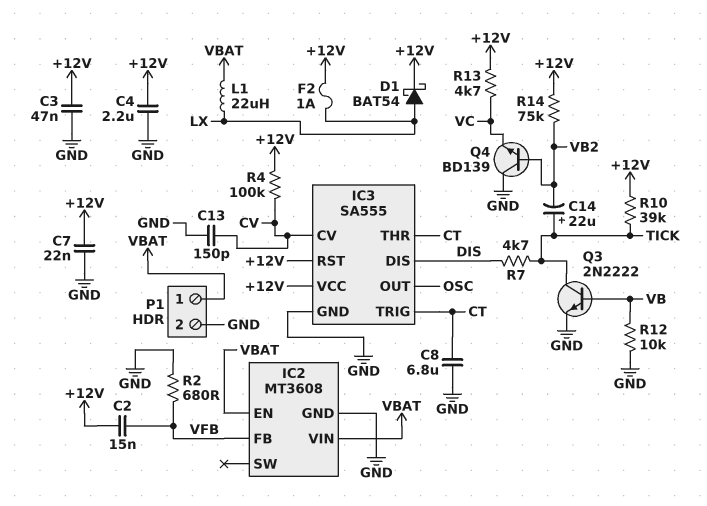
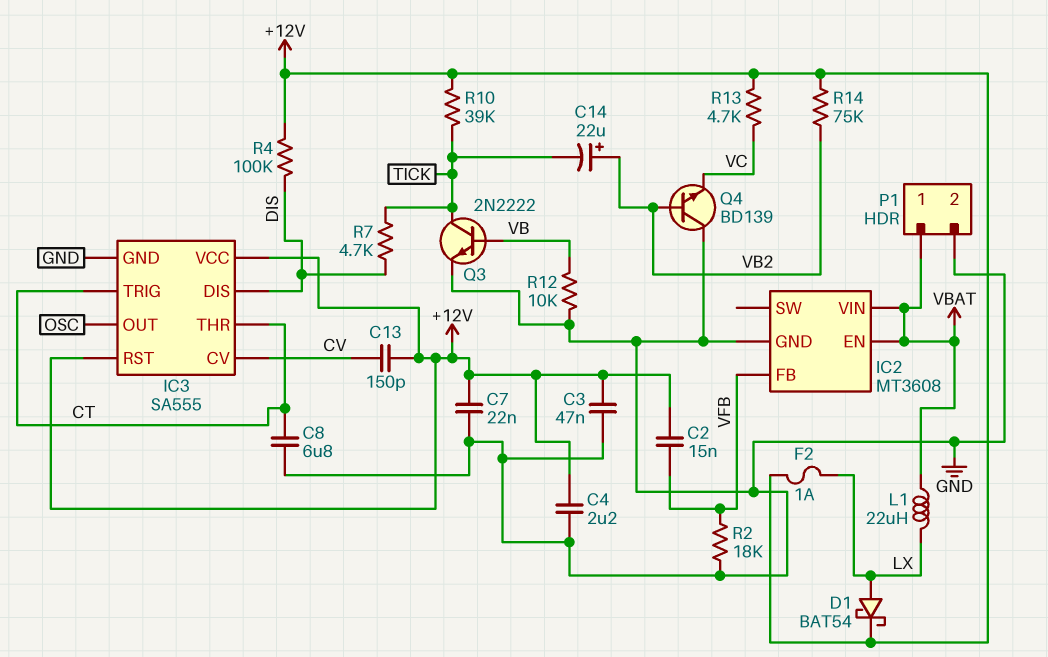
C13: 150pF (CV, GND) -> 150pF (+12V, CV)
C14: 22uF (plus TICK, minus VB2) -> 22uF (plus VB2, minus TICK)
R2: 680 (GND, VFB) -> 18k (GND, VFB)
R4: 100k (+12V, CV) -> 100k (+12V, DIS)

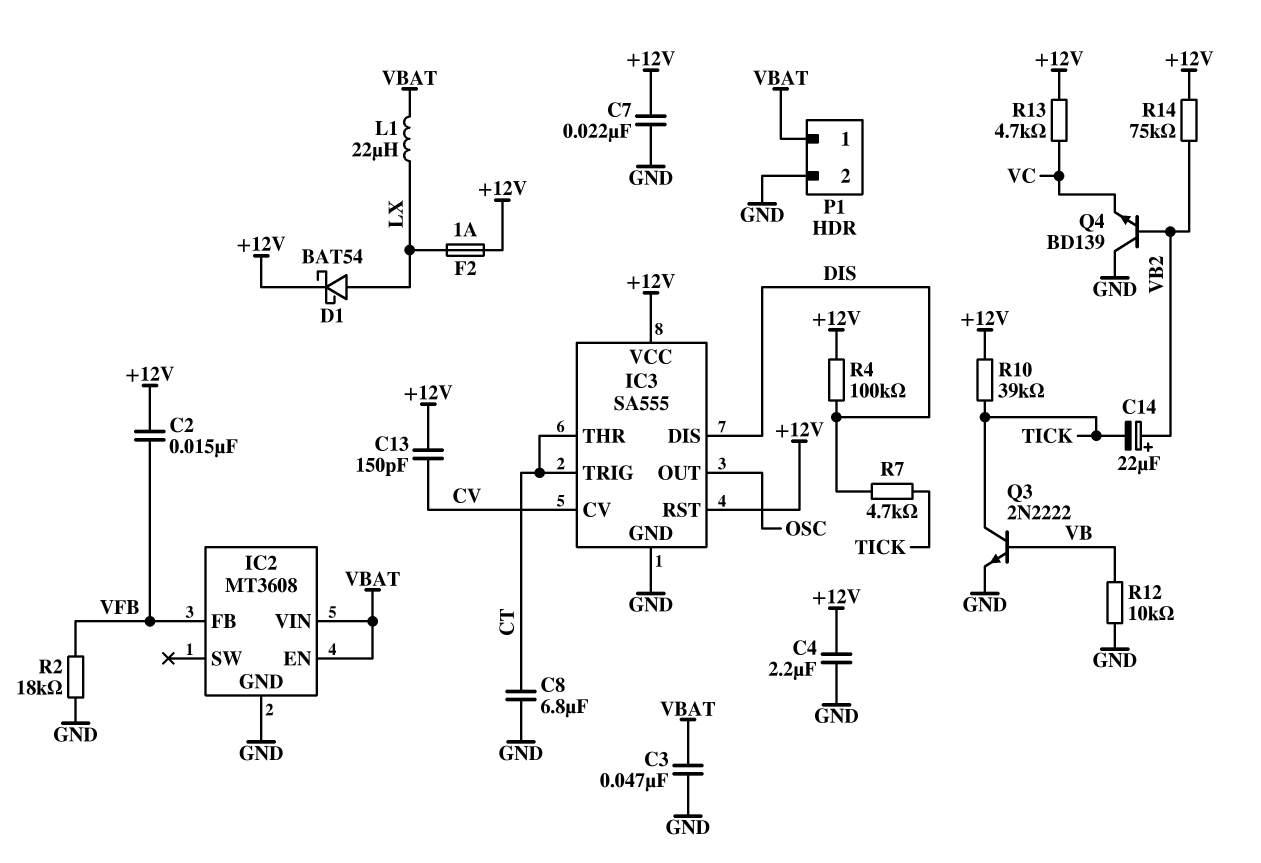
C3: 47nF (+12V, GND) -> 47nF (GND, VBAT)

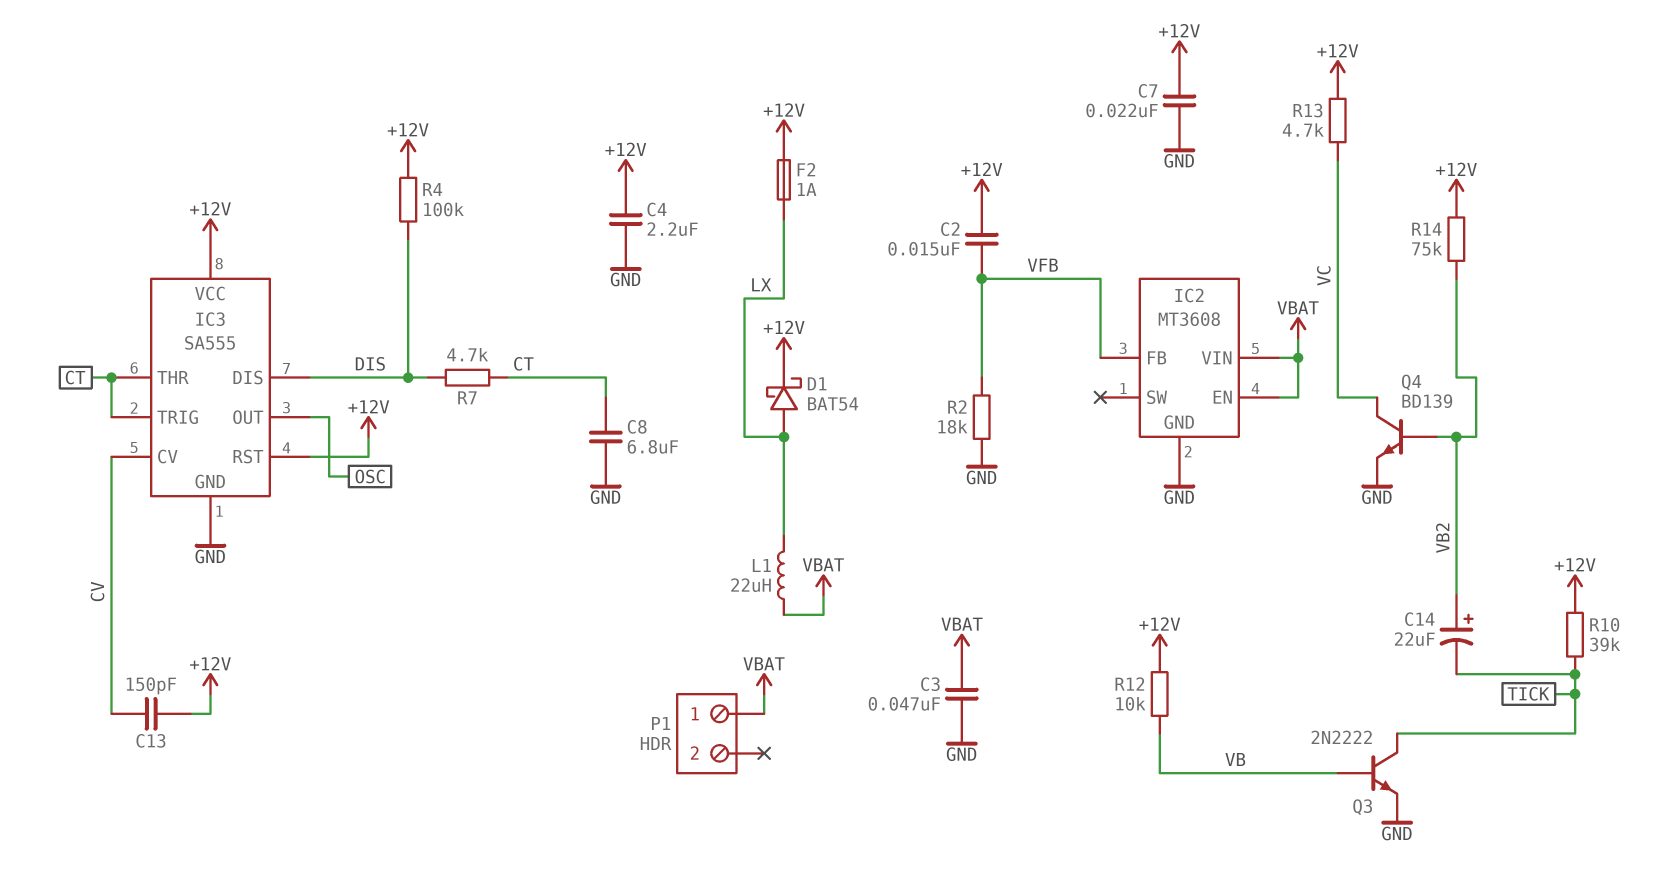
P1 pin 2: GND -> none
Q4: NPN BD139 (B VB2, C GND, E VC) -> NPN BD139 (B VB2, C VC, E GND)
R7: 4.7k (DIS, TICK) -> 4.7k (CT, DIS)
R12: 10k (GND, VB) -> 10k (+12V, VB)

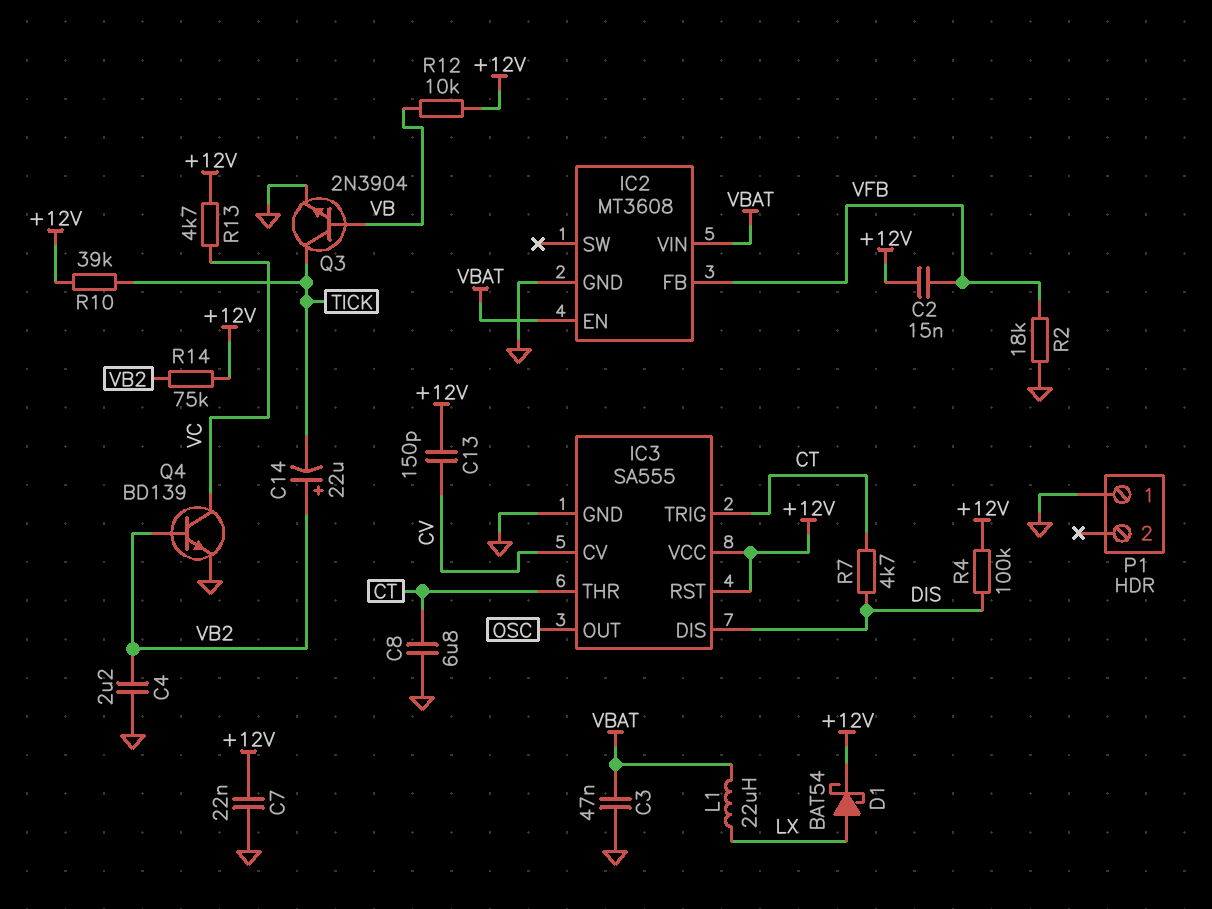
C4: 2.2uF (+12V, GND) -> 2.2uF (GND, VB2)
F2: 1A (+12V, LX) -> none
P1 pin 1: VBAT -> GND
Q3: NPN 2N2222 (B VB, C TICK, E GND) -> NPN 2N3904 (B VB, C TICK, E GND)

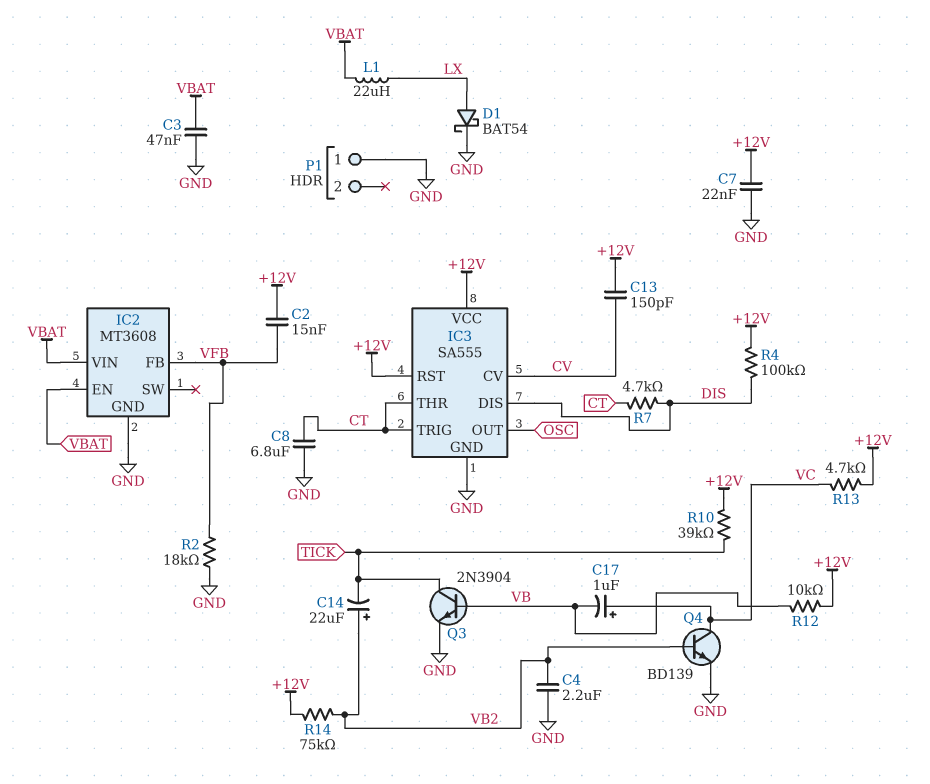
C17: none -> 1uF (plus VC, minus VB)
D1: schottky BAT54 (A LX, K +12V) -> schottky BAT54 (A LX, K GND)

